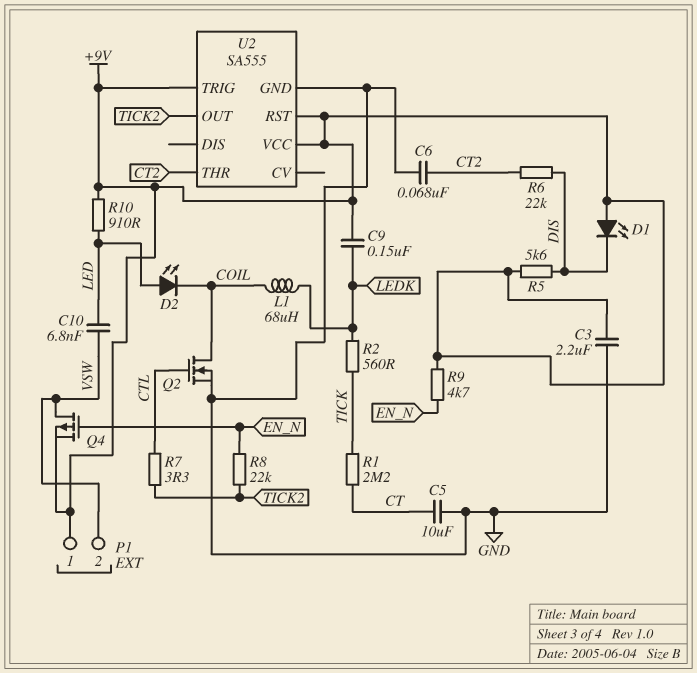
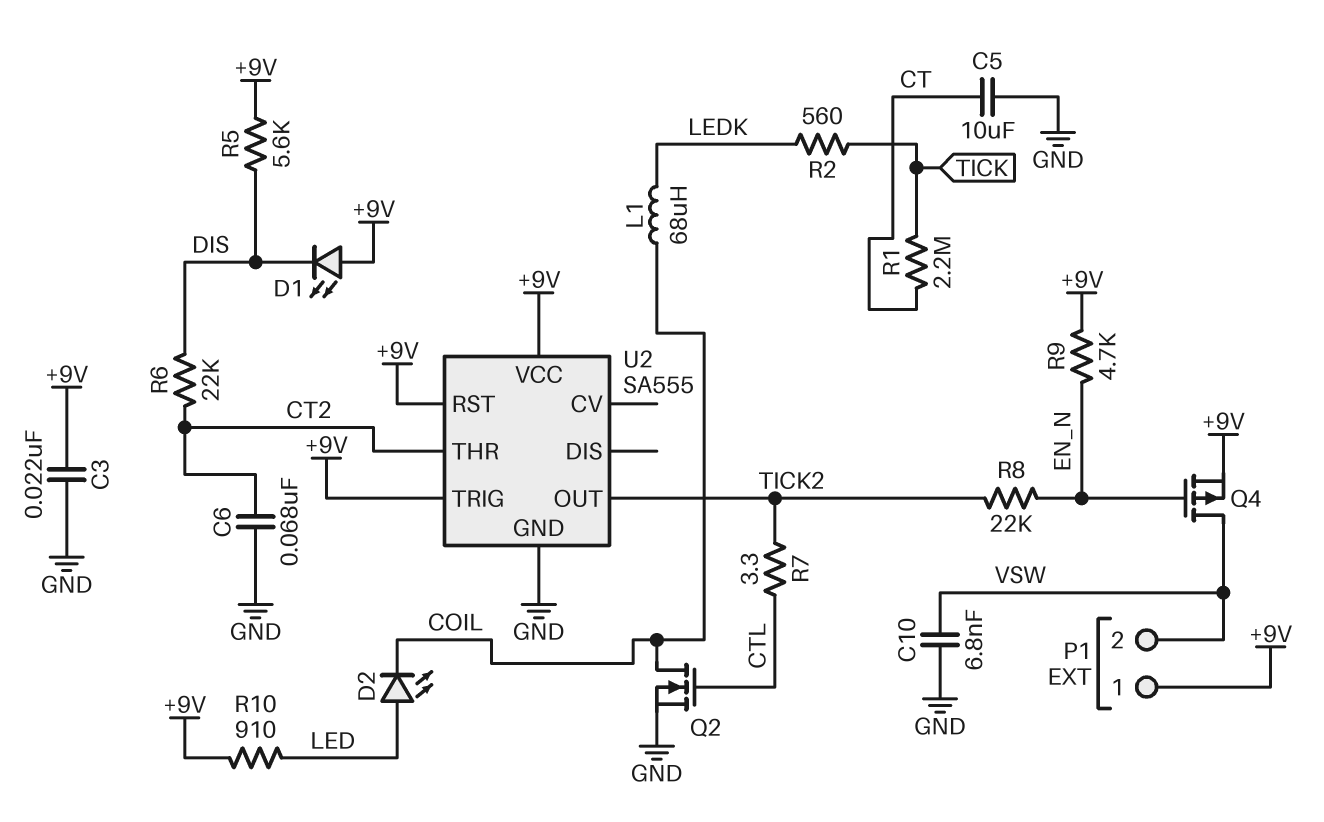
C3: 2.2uF (+9V, GND) -> 22nF (+9V, GND)
C9: 150nF (+9V, LEDK) -> none
C10: 6.8nF (LED, VSW) -> 6.8nF (GND, VSW)

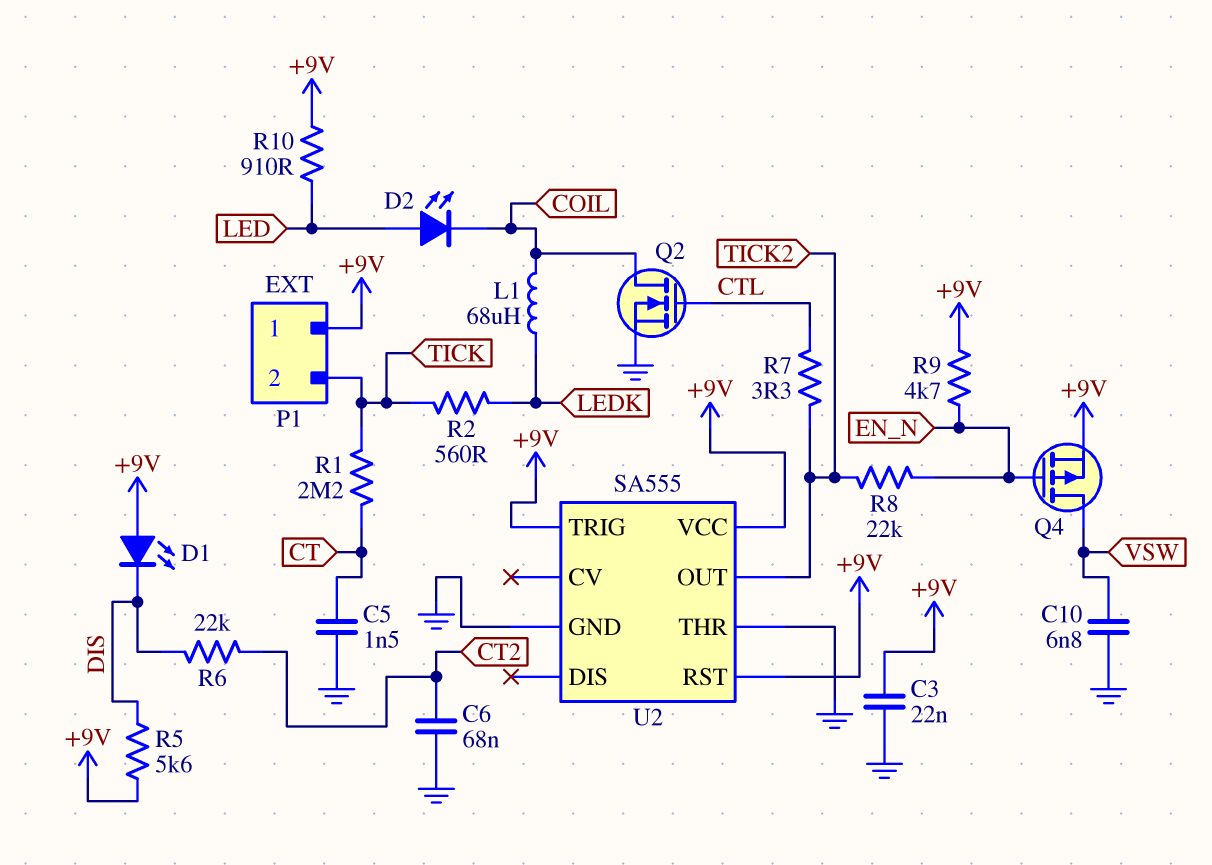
C5: 10uF (CT, GND) -> 1.5nF (CT, GND)
P1 pin 2: VSW -> TICK
U2 pin THR: CT2 -> GND

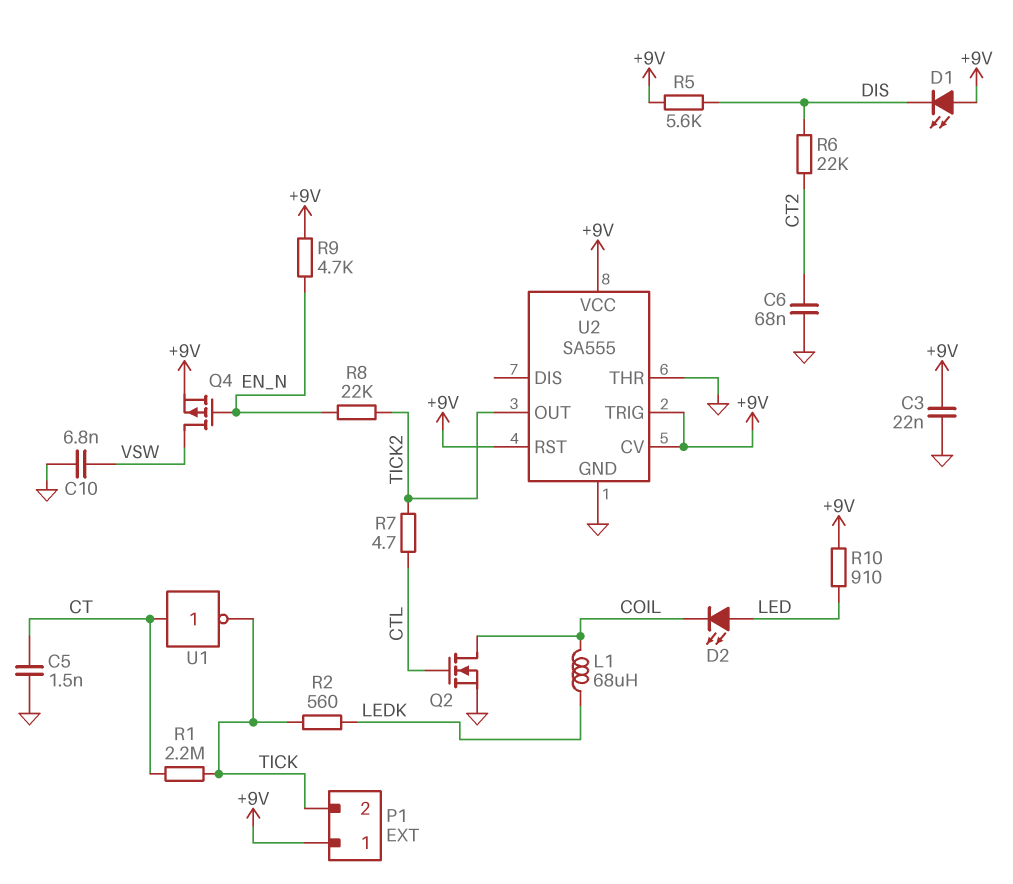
R7: 3.3 (CTL, TICK2) -> 4.7 (CTL, TICK2)
U1: none -> NOT (in CT, out TICK)
U2 pin CV: none -> +9V

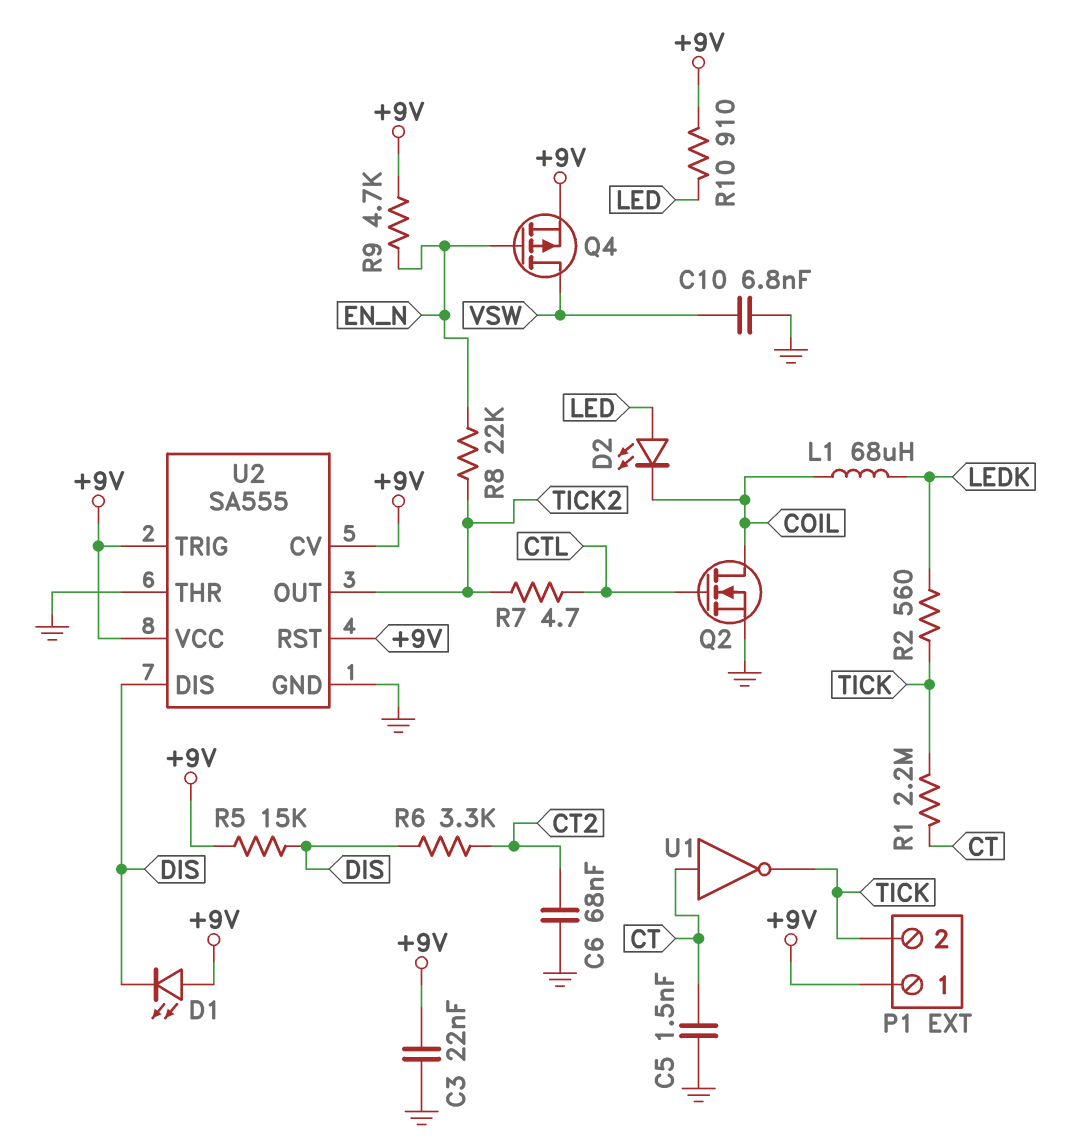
R5: 5.6k (+9V, DIS) -> 15k (+9V, DIS)
R6: 22k (CT2, DIS) -> 3.3k (CT2, DIS)
U2 pin DIS: none -> DIS

